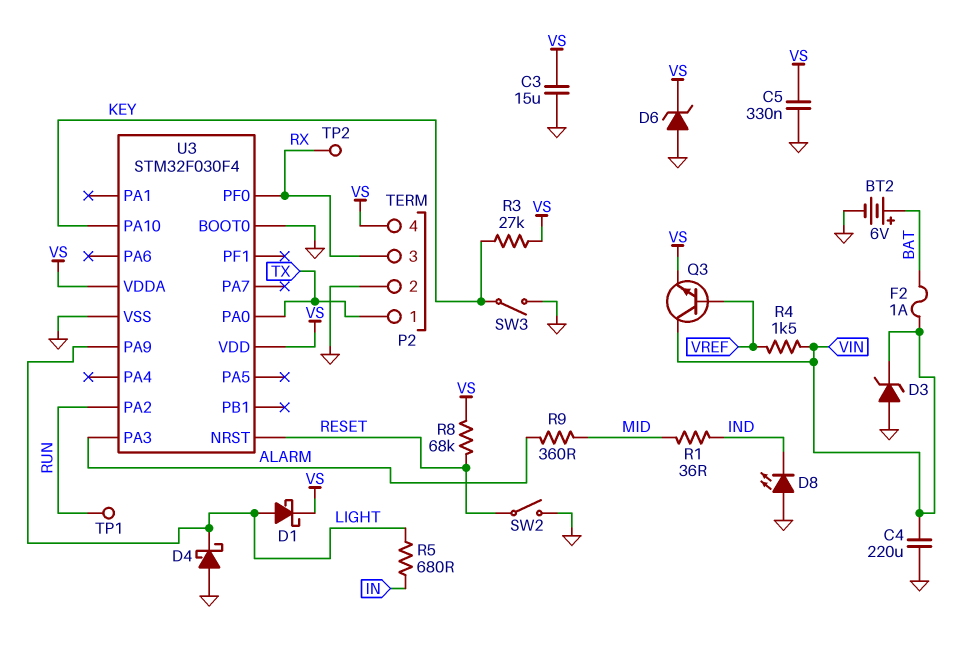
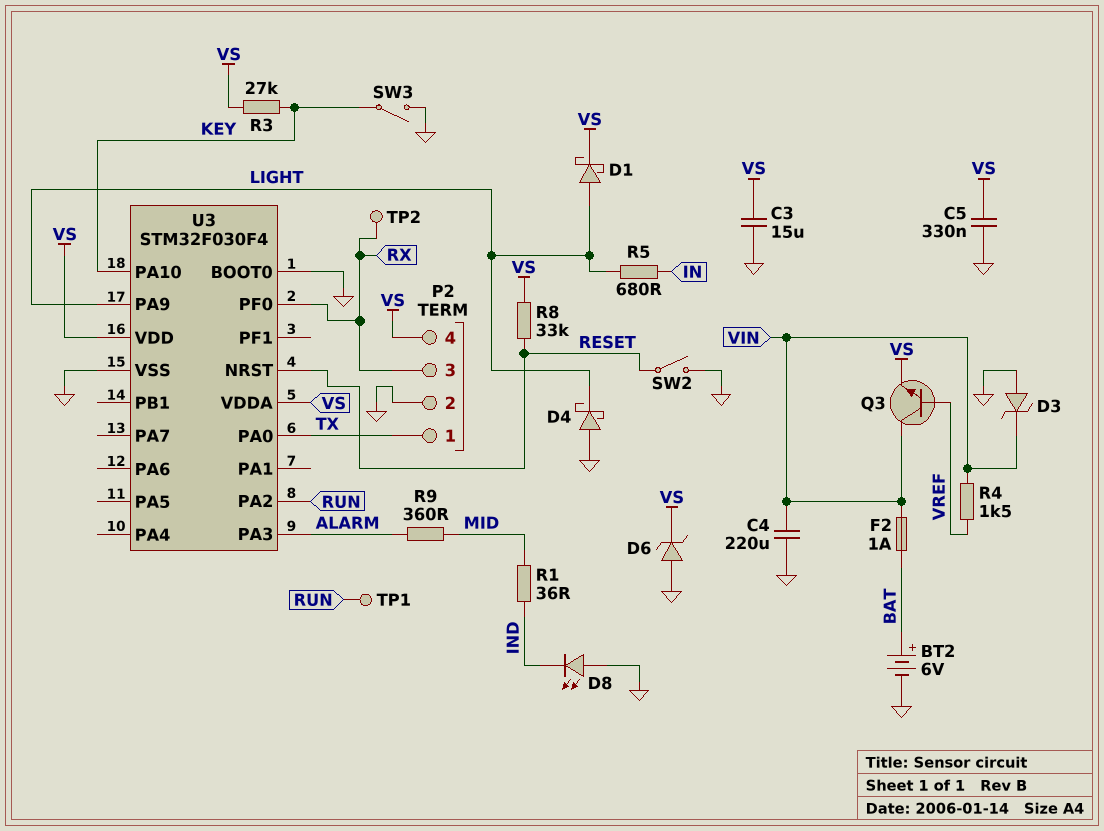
R8: 68k (RESET, VS) -> 33k (RESET, VS)

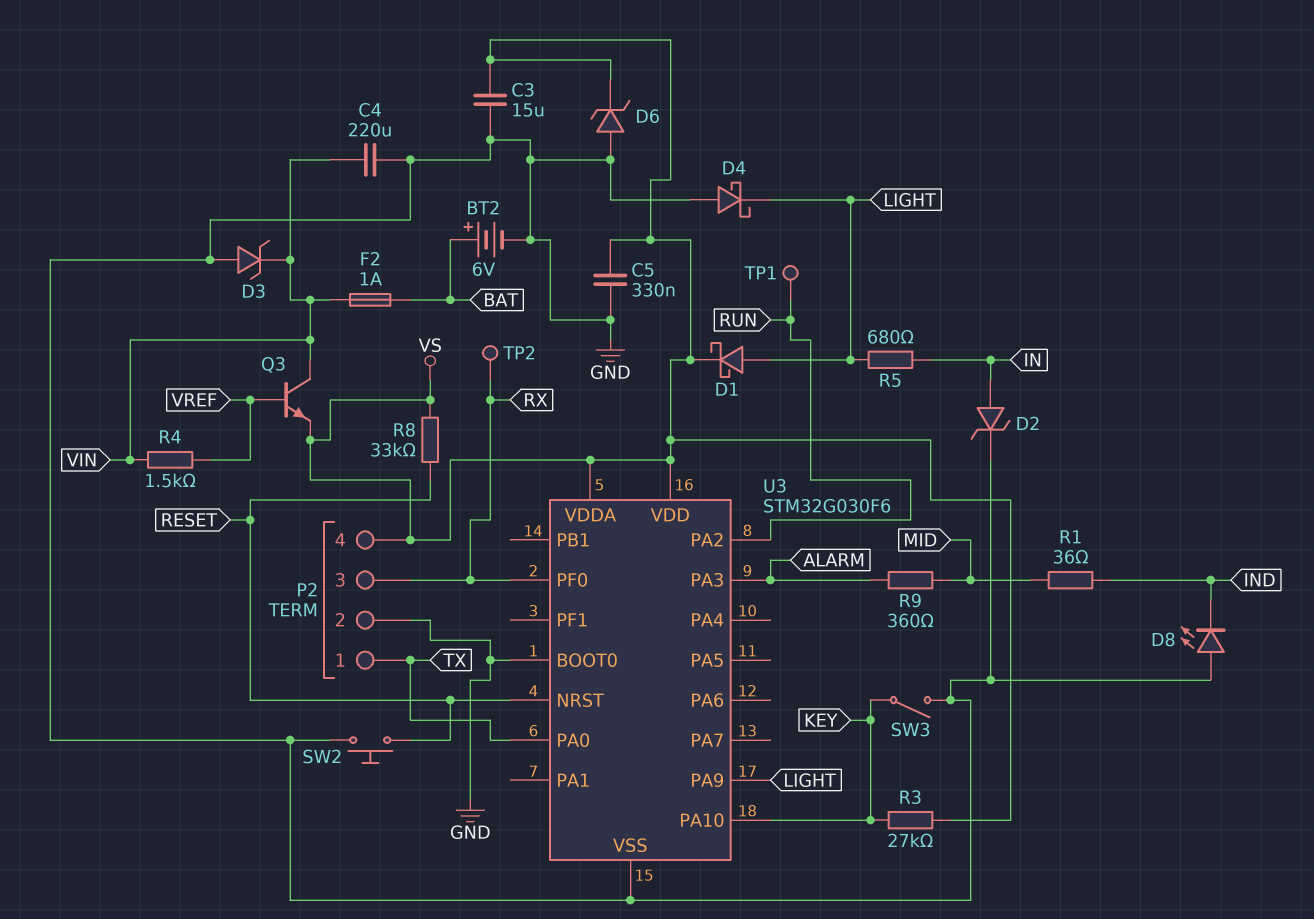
D2: none -> zener (A IN, K GND)
SW2: switch (GND, RESET) -> button (GND, RESET)
U3: STM32F030F4 -> STM32G030F6

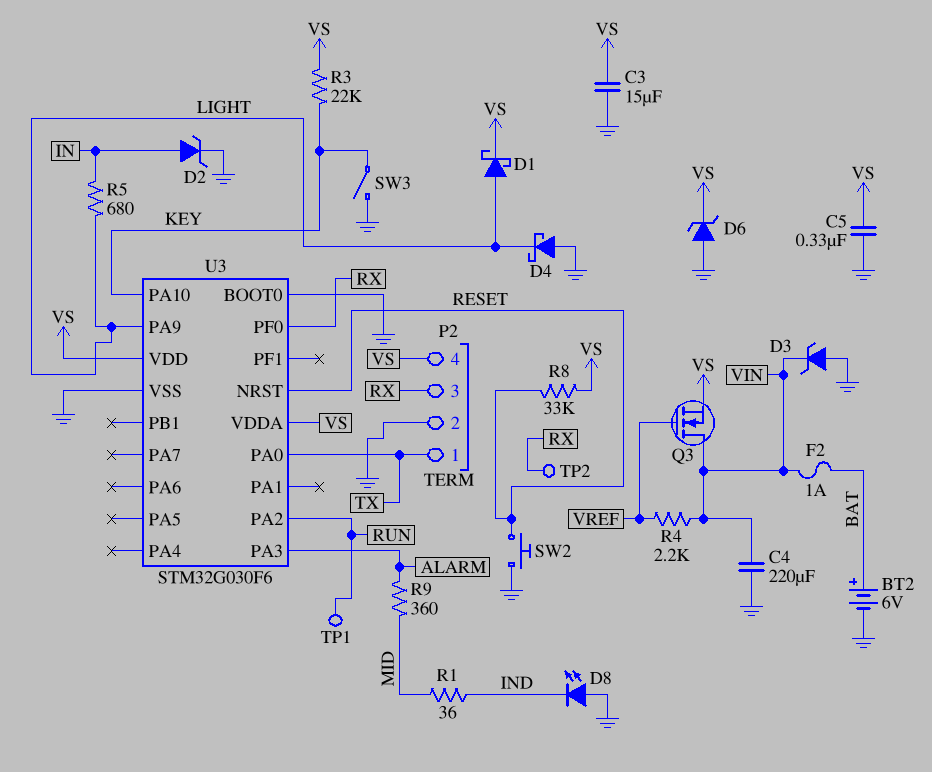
Q3: NPN (B VREF, C VIN, E VS) -> NMOS (G VREF, D VIN, S VS)
R3: 27k (KEY, VS) -> 22k (KEY, VS)
R4: 1.5k (VIN, VREF) -> 2.2k (VIN, VREF)

